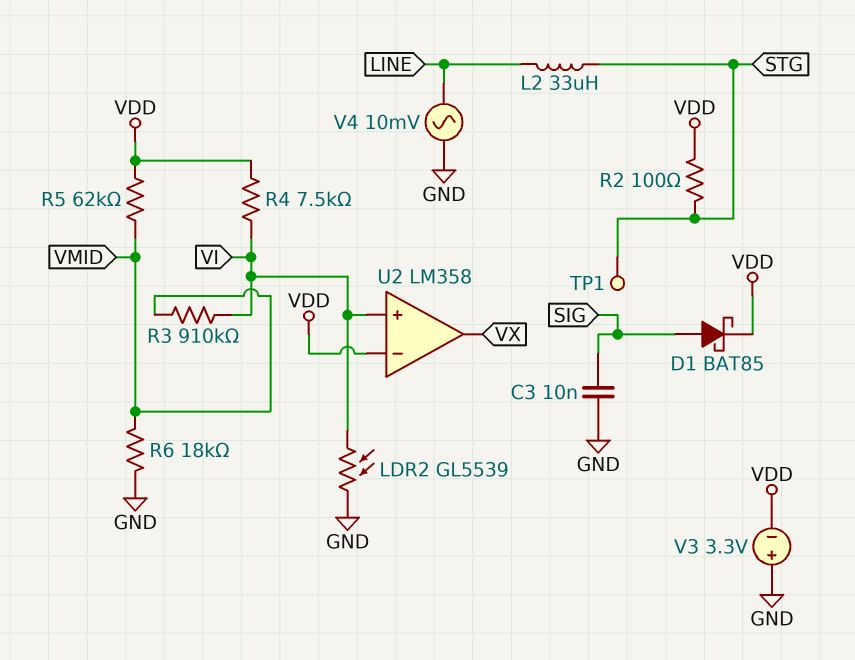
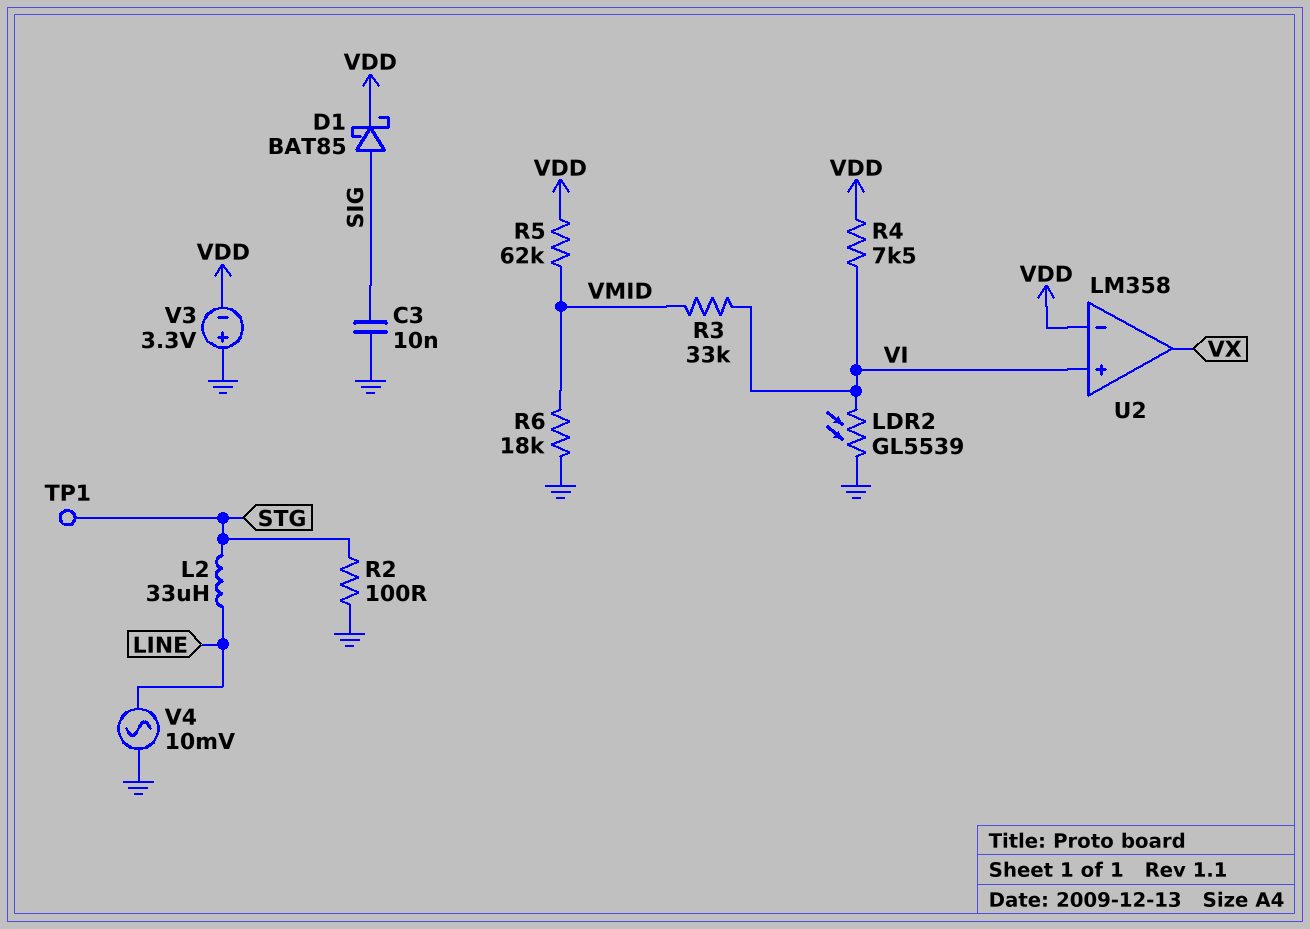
R2: 100 (STG, VDD) -> 100 (GND, STG)
R3: 910k (VI, VMID) -> 33k (VI, VMID)

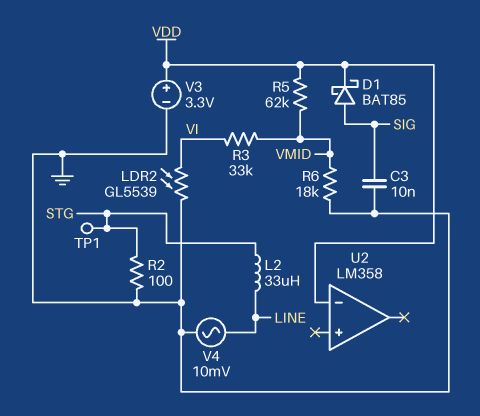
R4: 7.5k (VDD, VI) -> none
U2 pin in+: VI -> none
U2 pin out: VX -> none
V3: 3.3V (plus GND, minus VDD) -> 3.3V (plus VDD, minus GND)

